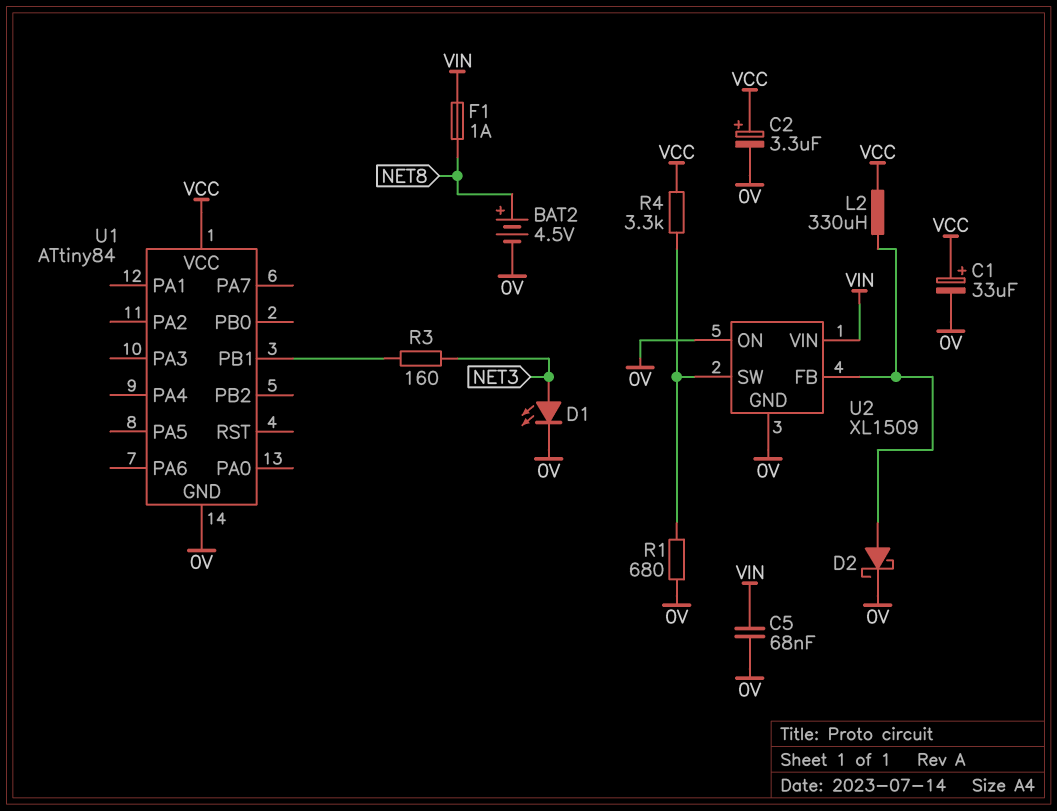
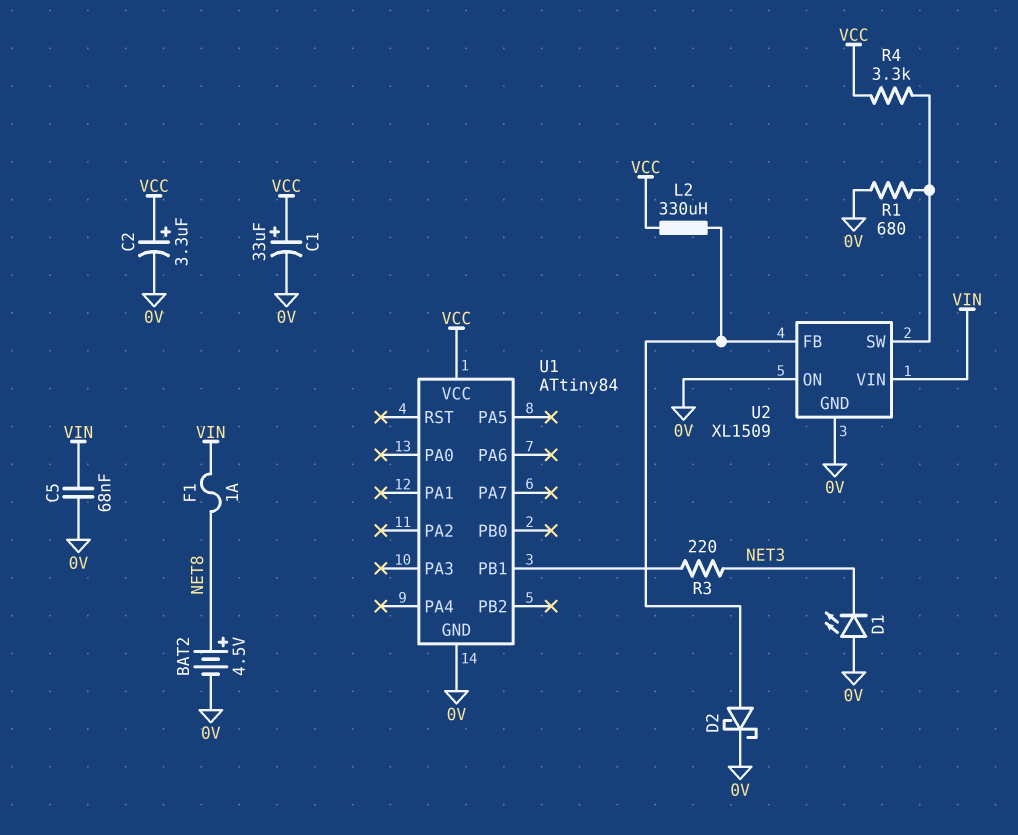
D1: LED (A NET3, K 0V) -> LED (A 0V, K NET3)
R3: 160 (NET3, U1/PB1) -> 220 (NET3, U1/PB1)

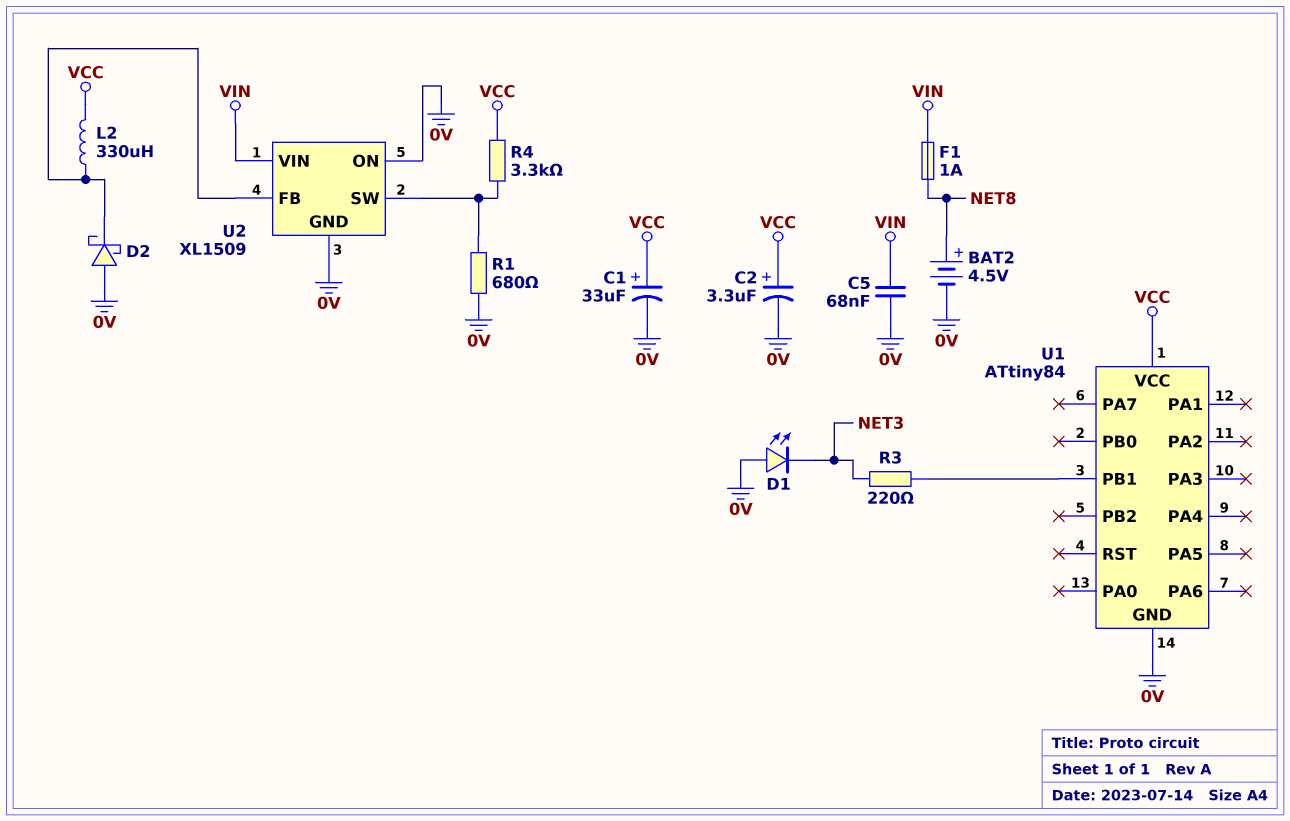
D2: schottky (A U2/FB, K 0V) -> schottky (A 0V, K U2/FB)

